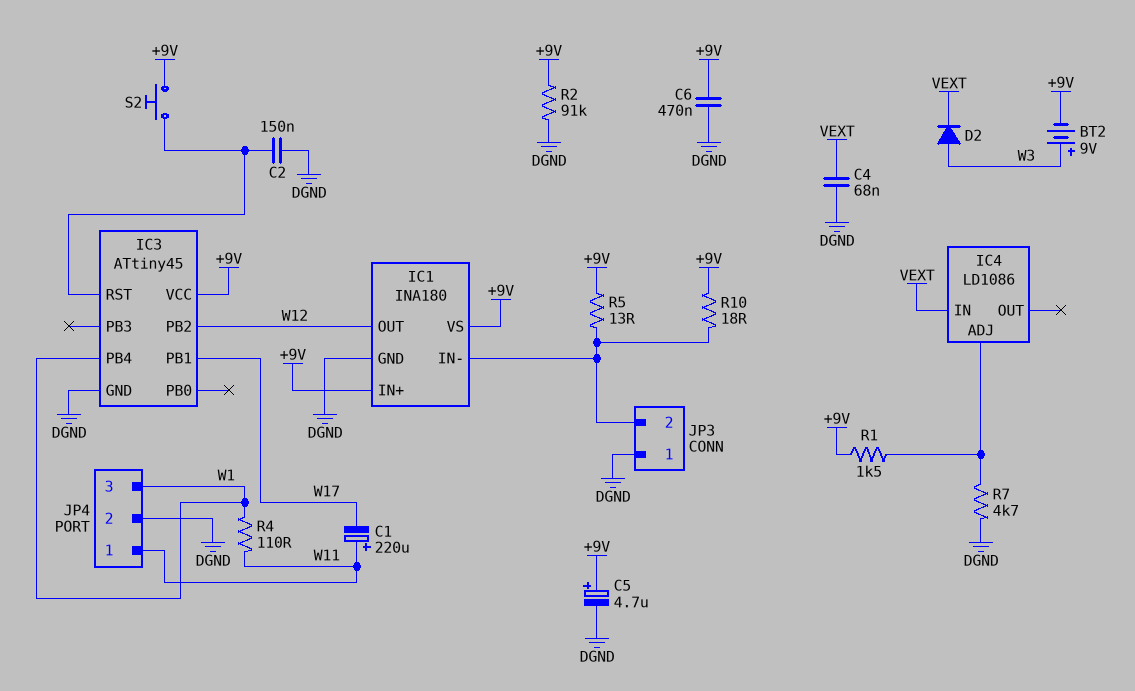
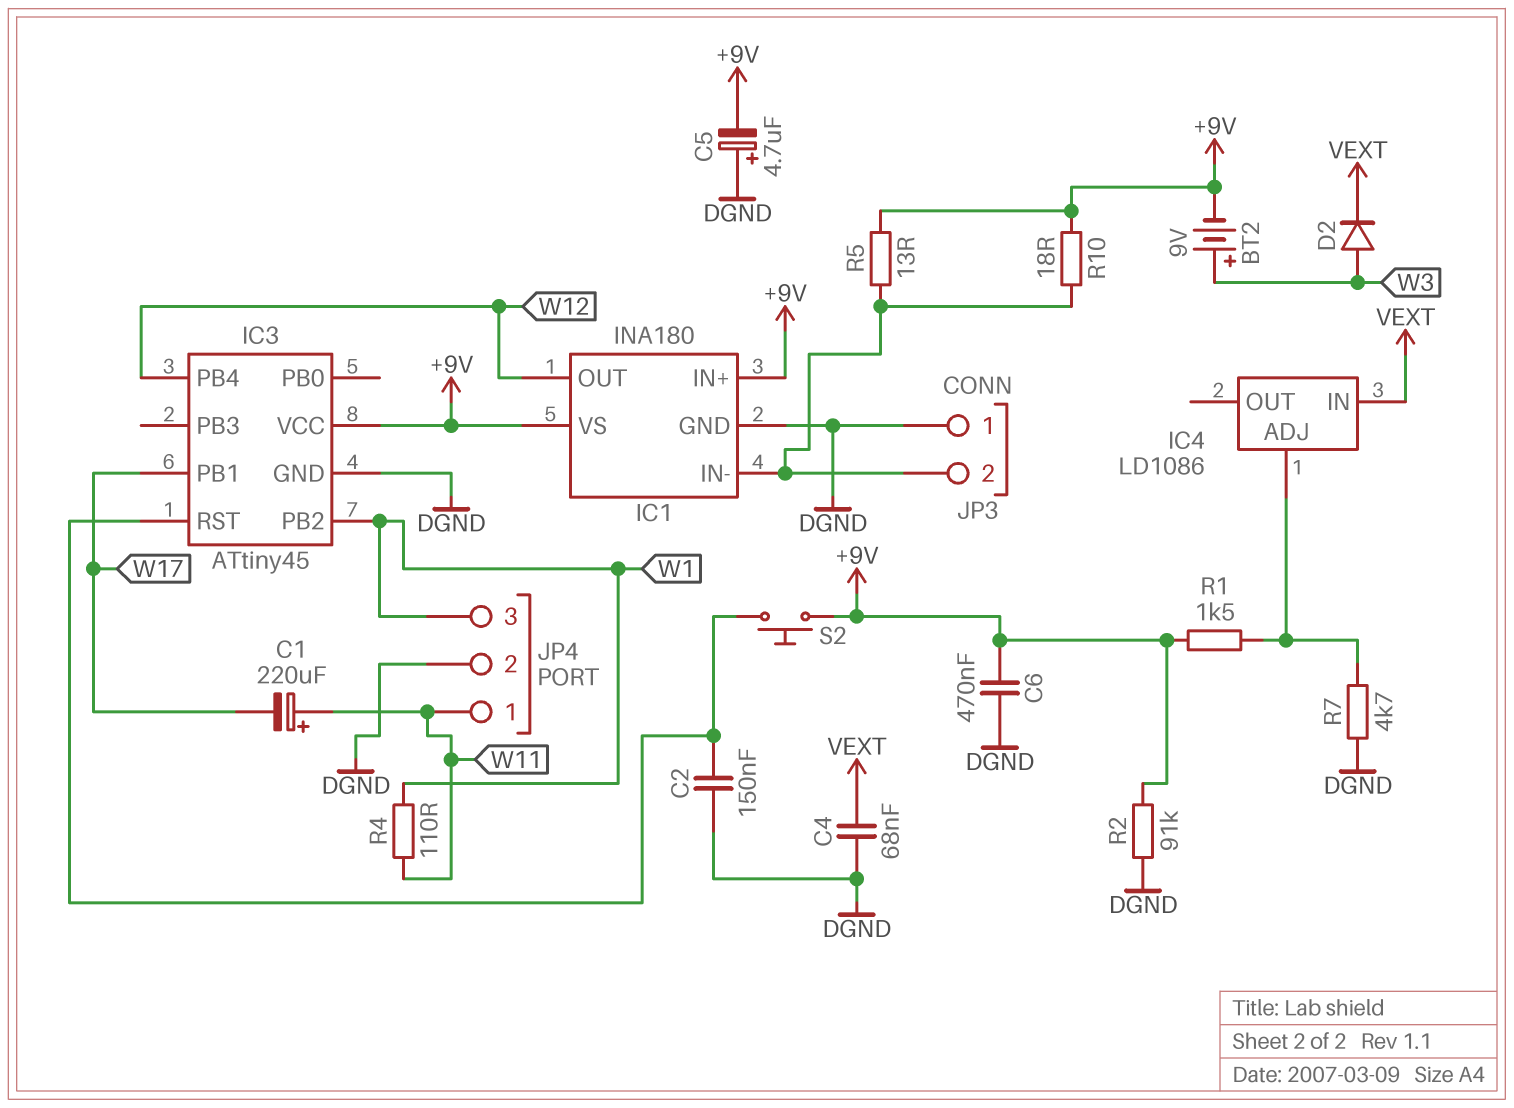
C5: 4.7uF (plus +9V, minus DGND) -> 4.7uF (plus DGND, minus +9V)
IC3 pin PB2: W12 -> W1
IC3 pin PB4: W1 -> W12

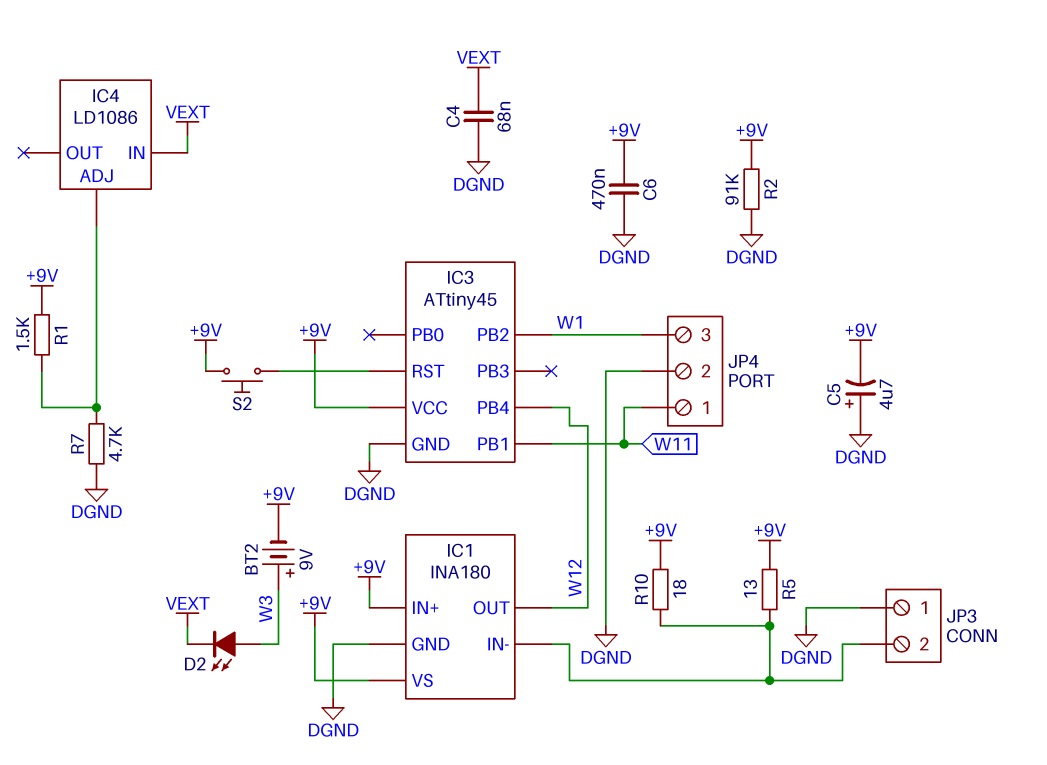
C1: 220uF (plus W11, minus W17) -> none
C2: 150nF (DGND, IC3/RST) -> none
D2: diode (A W3, K VEXT) -> LED (A W3, K VEXT)
IC3 pin PB1: W17 -> W11
R4: 110 (W1, W11) -> none

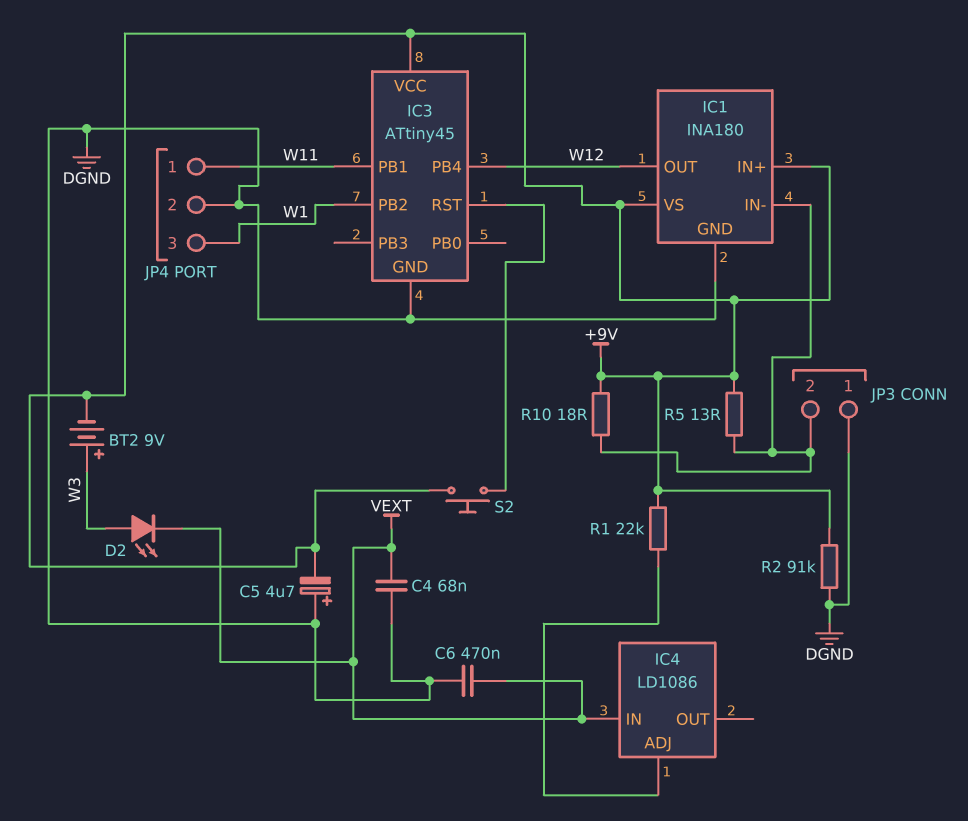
C6: 470nF (+9V, DGND) -> 470nF (DGND, VEXT)
R1: 1.5k (+9V, IC4/ADJ) -> 22k (+9V, IC4/ADJ)
R7: 4.7k (DGND, IC4/ADJ) -> none

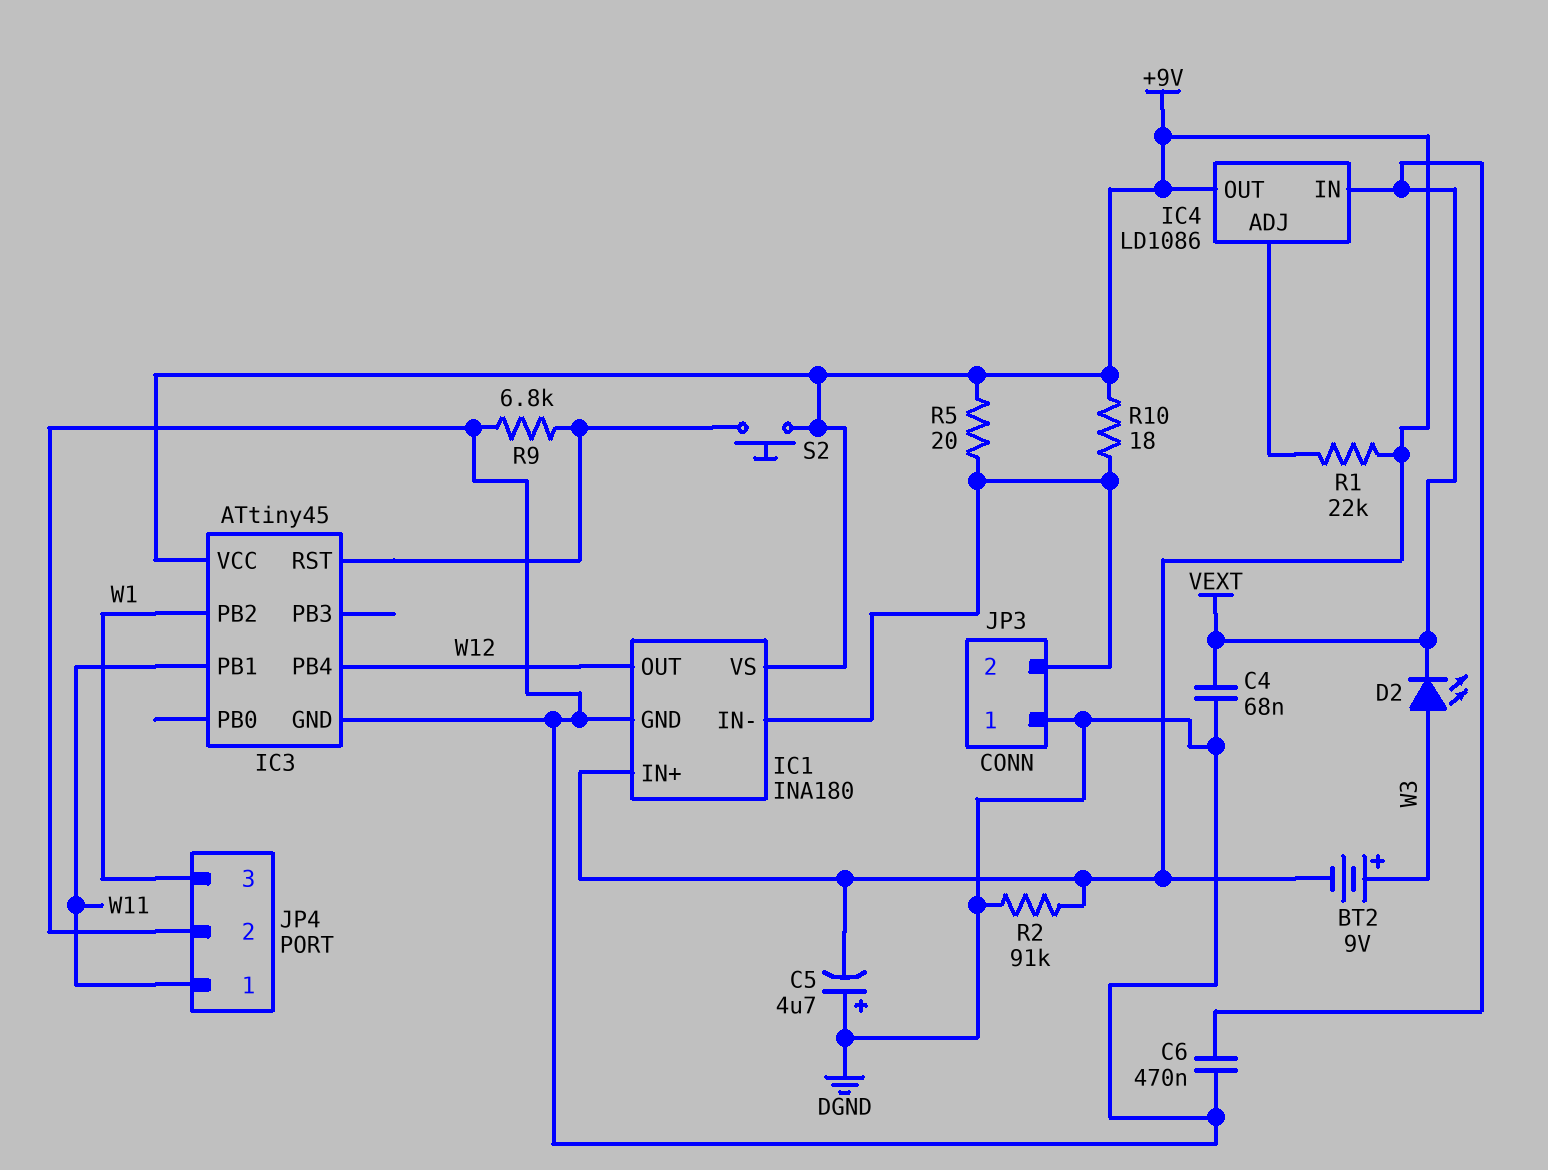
IC4 pin OUT: none -> +9V
R5: 13 (+9V, IC1/IN-) -> 20 (+9V, IC1/IN-)
R9: none -> 6.8k (DGND, IC3/RST)

